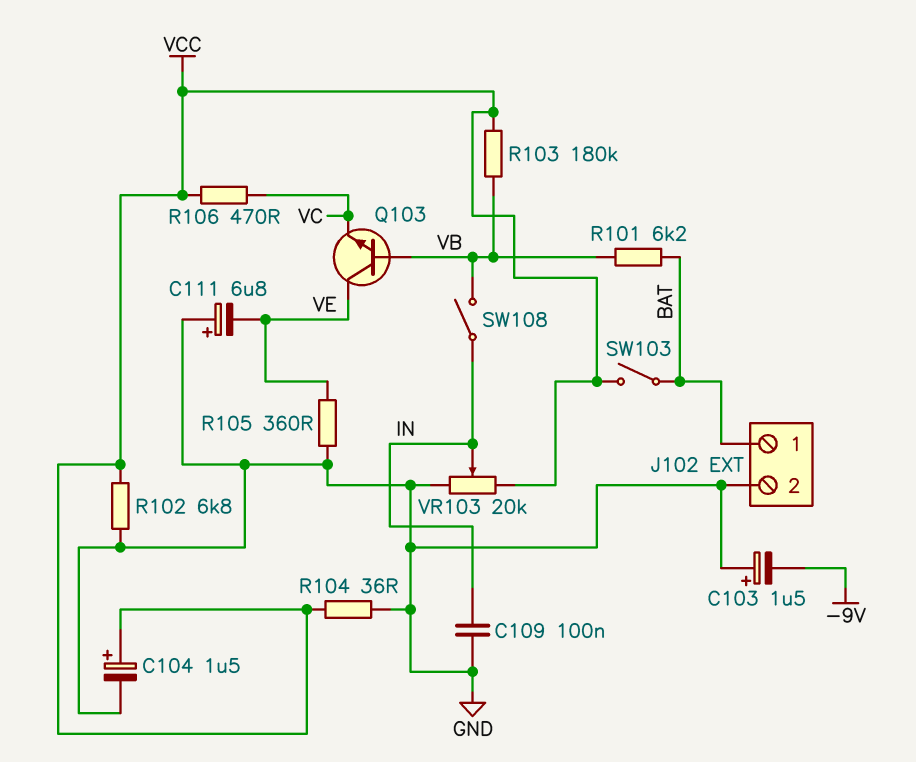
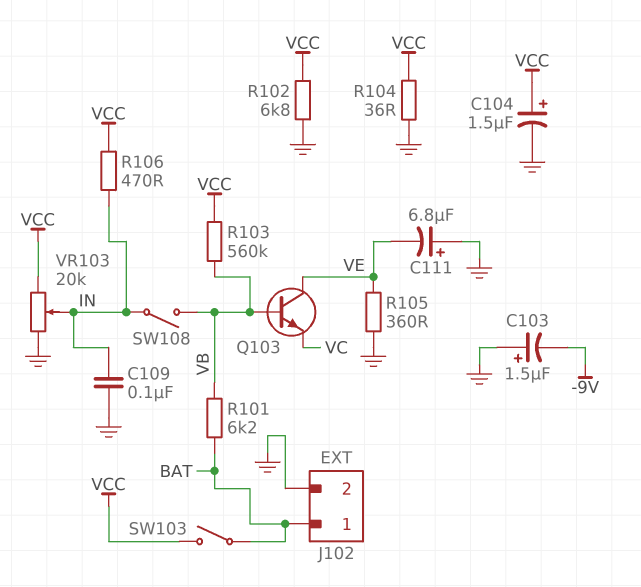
R103: 180k (VB, VCC) -> 560k (VB, VCC)
R106: 470 (VC, VCC) -> 470 (IN, VCC)

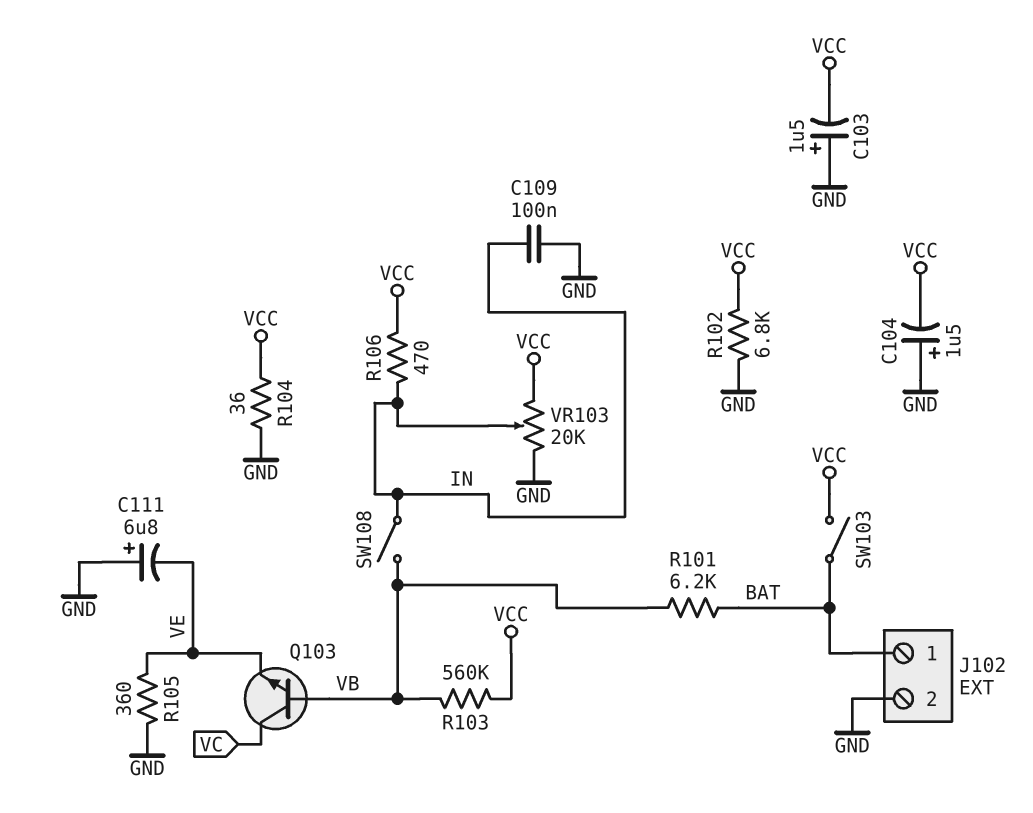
C103: 1.5uF (plus GND, minus -9V) -> 1.5uF (plus GND, minus VCC)
C104: 1.5uF (plus VCC, minus GND) -> 1.5uF (plus GND, minus VCC)
Q103: NPN (B VB, C VE, E VC) -> NPN (B VB, C VC, E VE)

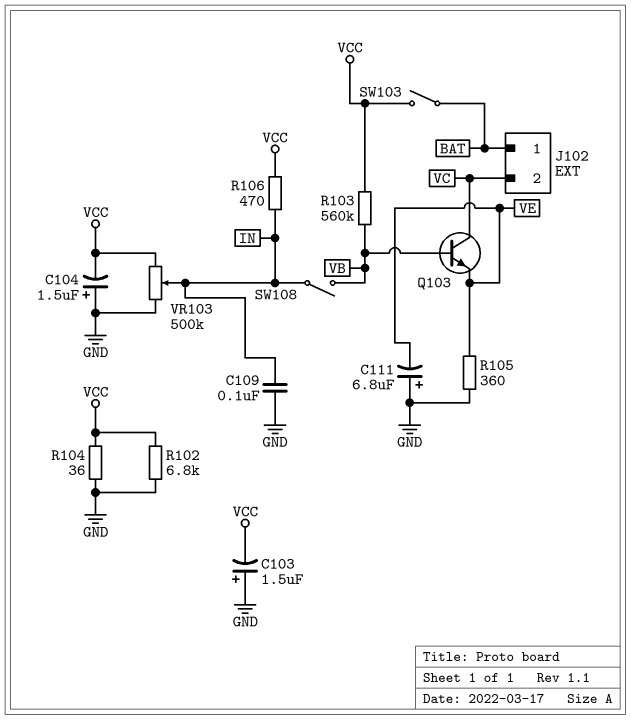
J102 pin 2: GND -> VC
R101: 6.2k (BAT, VB) -> none
VR103: 20k (GND, VCC, wiper IN) -> 500k (GND, VCC, wiper IN)

